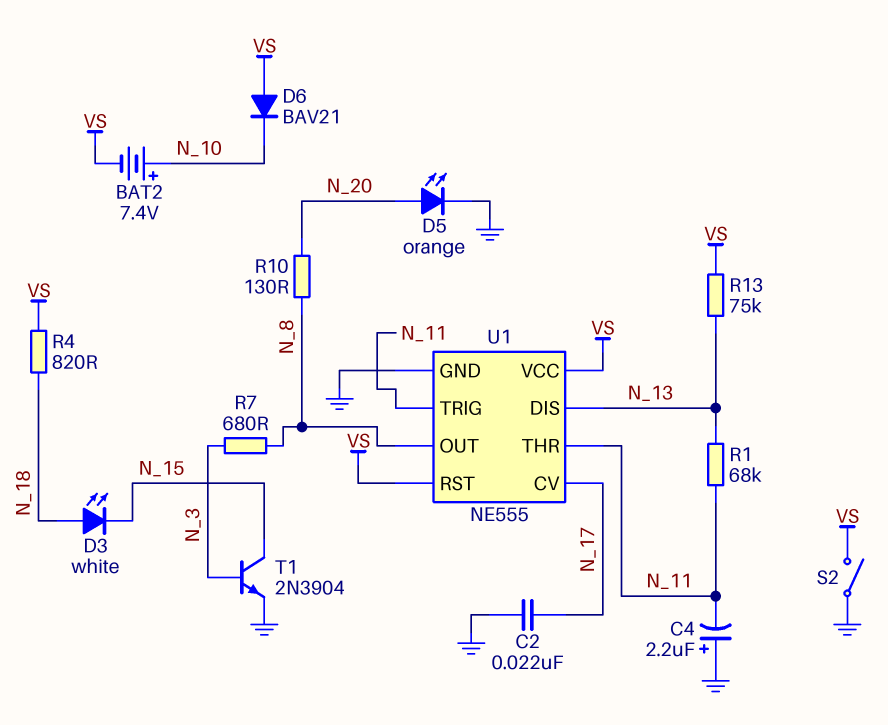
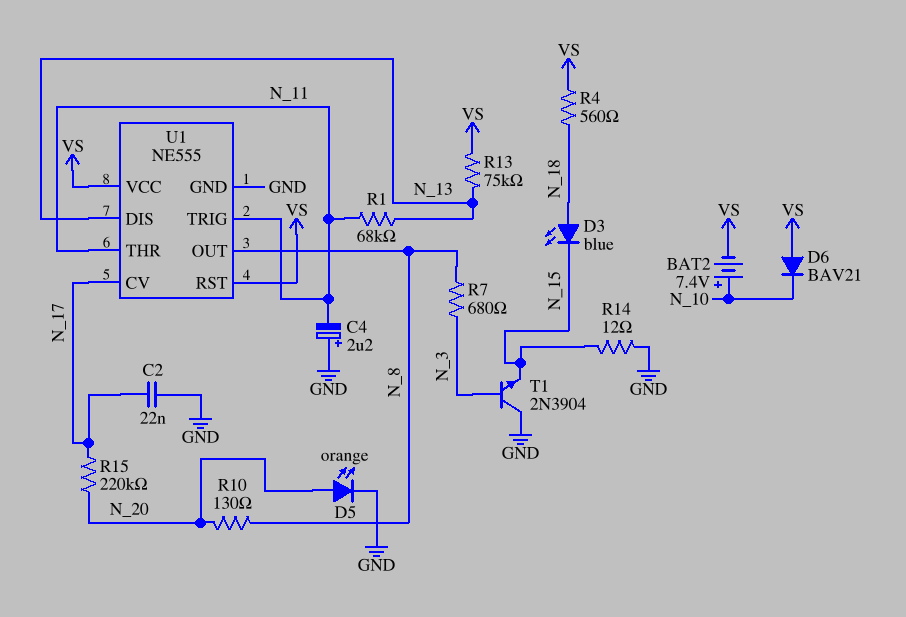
D3: LED white (A N_18, K N_15) -> LED blue (A N_18, K N_15)
R4: 820 (N_18, VS) -> 560 (N_18, VS)
R14: none -> 12 (GND, N_15)
R15: none -> 220k (N_17, N_20)
S2: switch (GND, VS) -> none
T1: NPN 2N3904 (B N_3, C N_15, E GND) -> NPN 2N3904 (B N_3, C GND, E N_15)

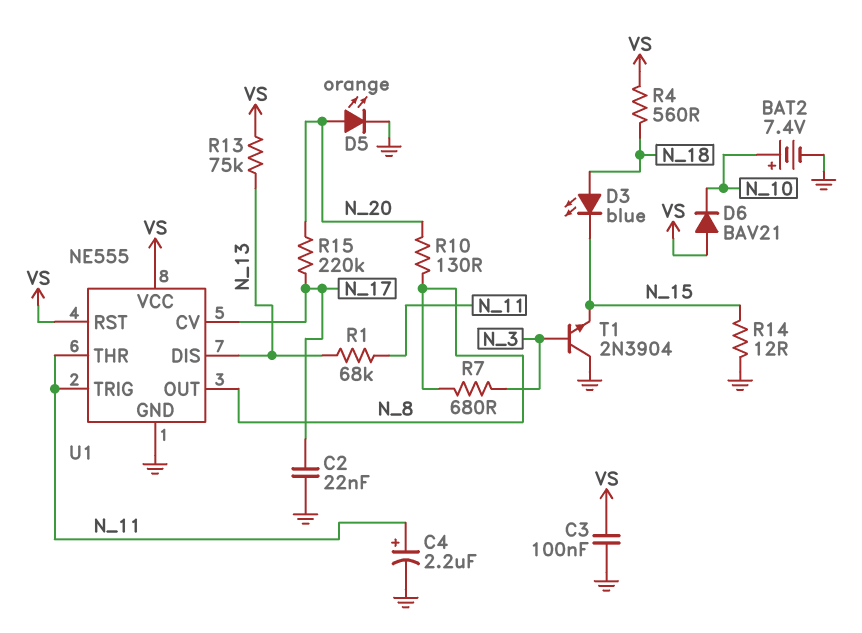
BAT2: 7.4V (plus N_10, minus VS) -> 7.4V (plus N_10, minus GND)
C3: none -> 100nF (GND, VS)
C4: 2.2uF (plus GND, minus N_11) -> 2.2uF (plus N_11, minus GND)

